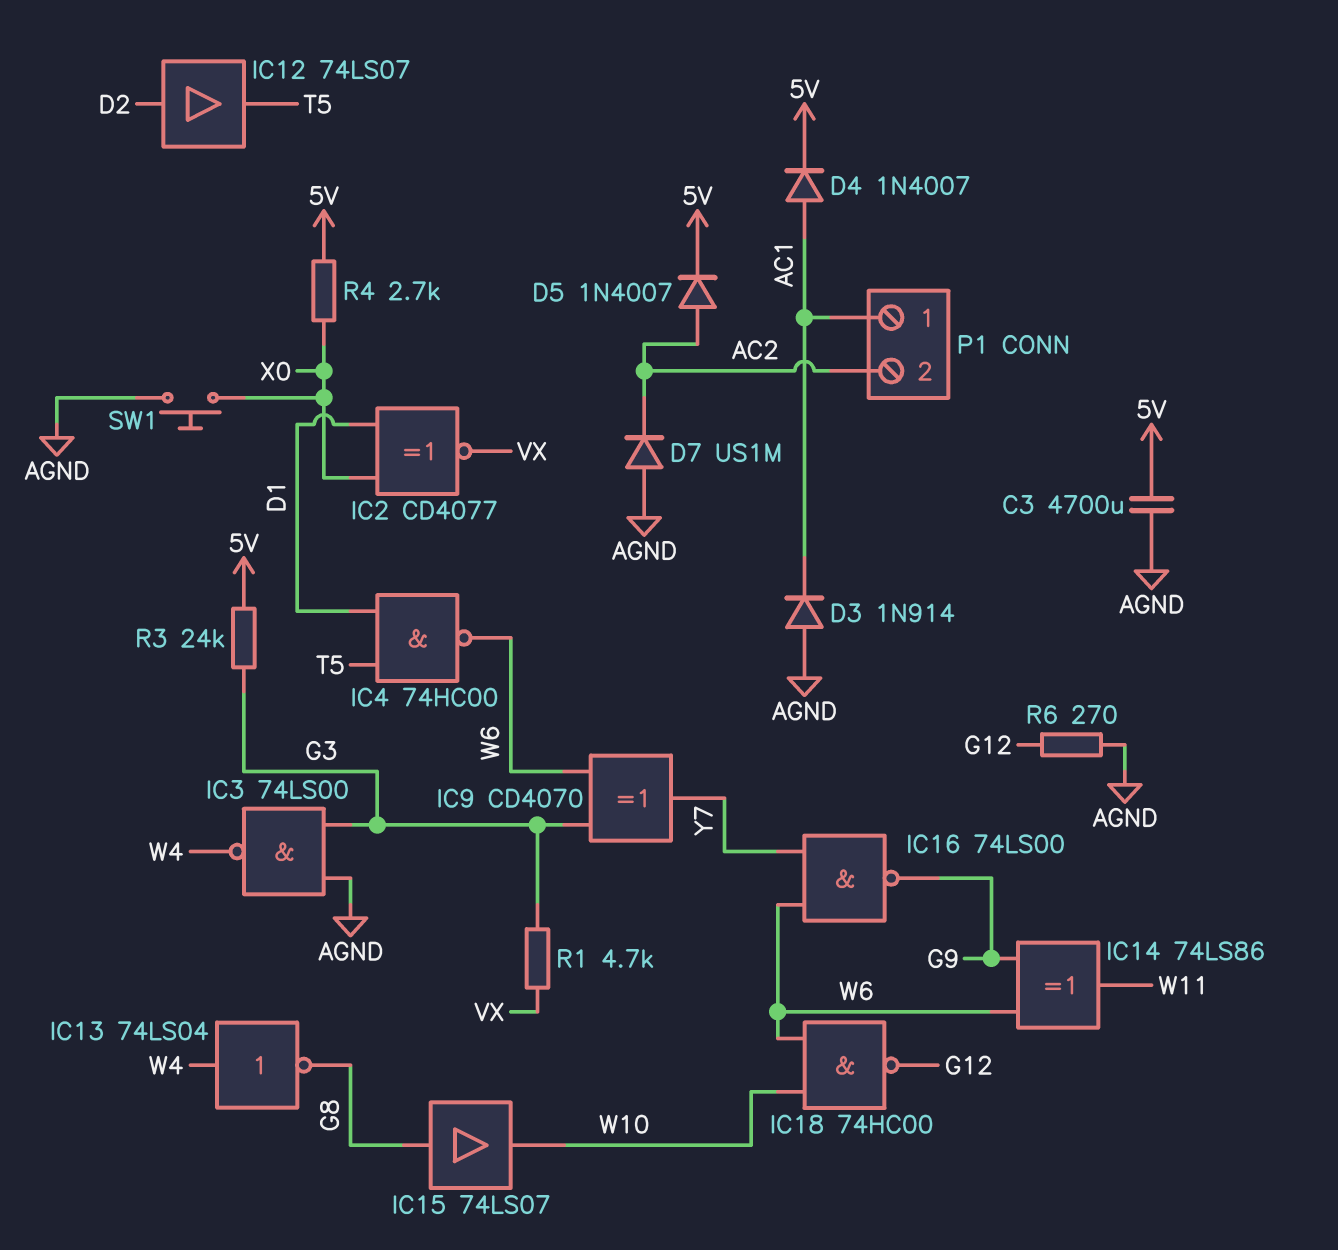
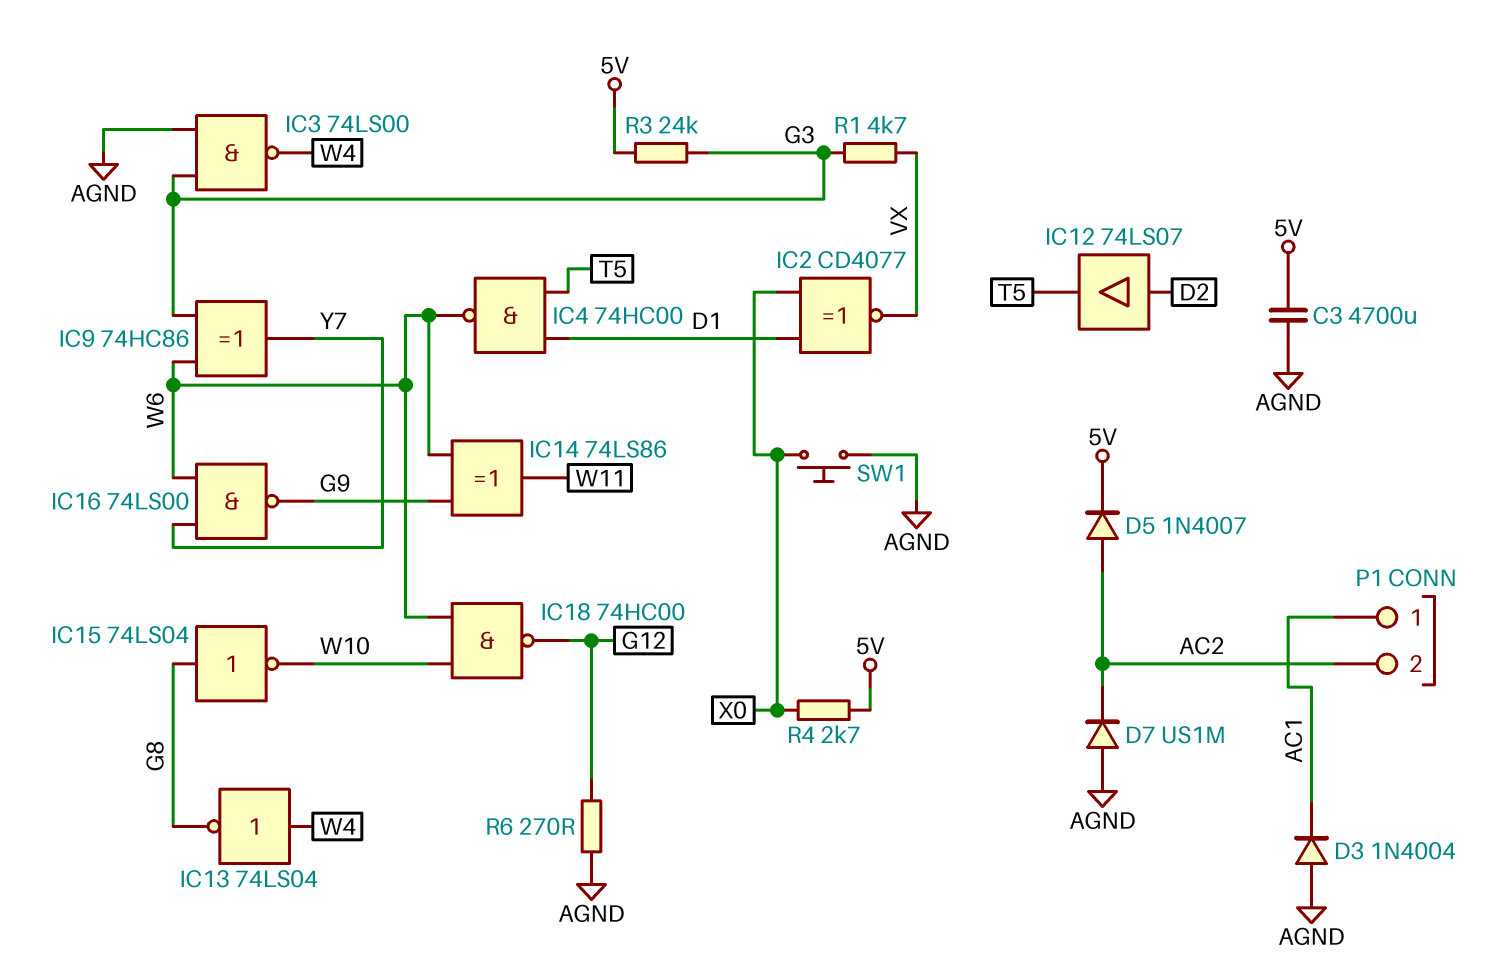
D3: diode 1N914 (A AGND, K AC1) -> diode 1N4004 (A AGND, K AC1)
D4: diode 1N4007 (A AC1, K 5V) -> none
IC9: XOR CD4070 (in G3, in W6, out Y7) -> XOR 74HC86 (in G3, in W6, out Y7)
IC15: buffer 74LS07 (in G8, out W10) -> NOT 74LS04 (in G8, out W10)

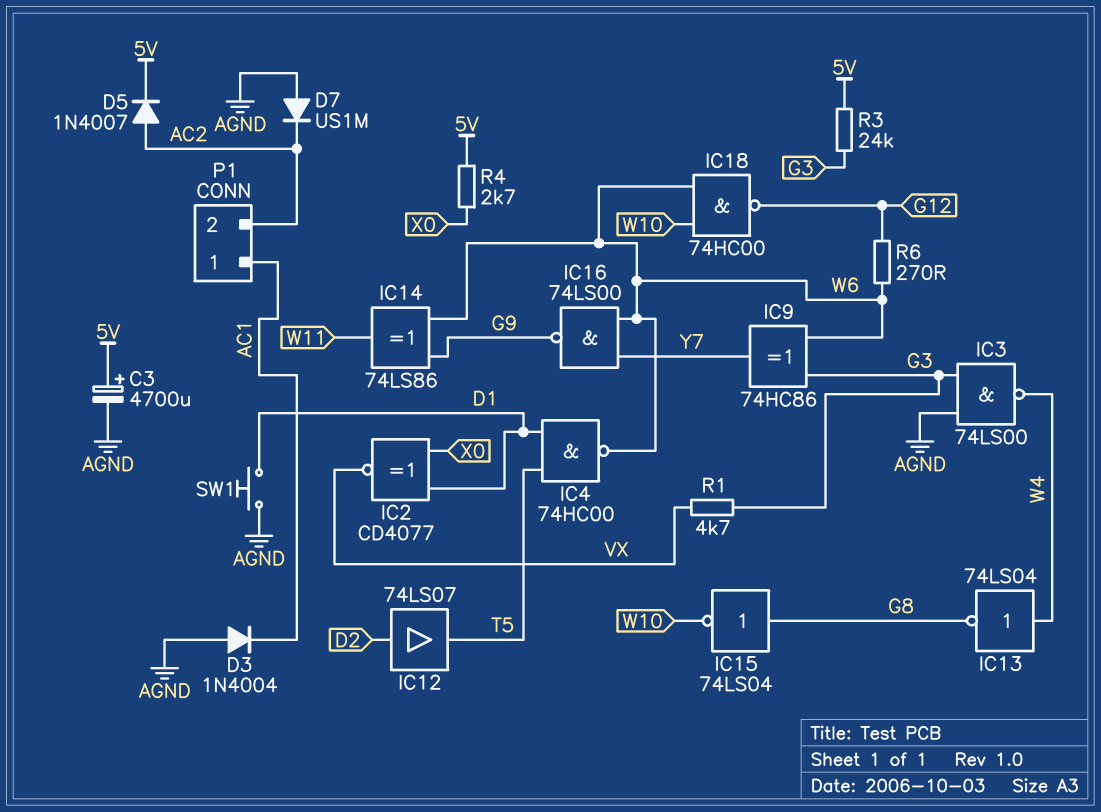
C3: 4700uF (5V, AGND) -> 4700uF (plus 5V, minus AGND)
R6: 270 (AGND, G12) -> 270 (G12, W6)
SW1: button (AGND, X0) -> button (AGND, D1)

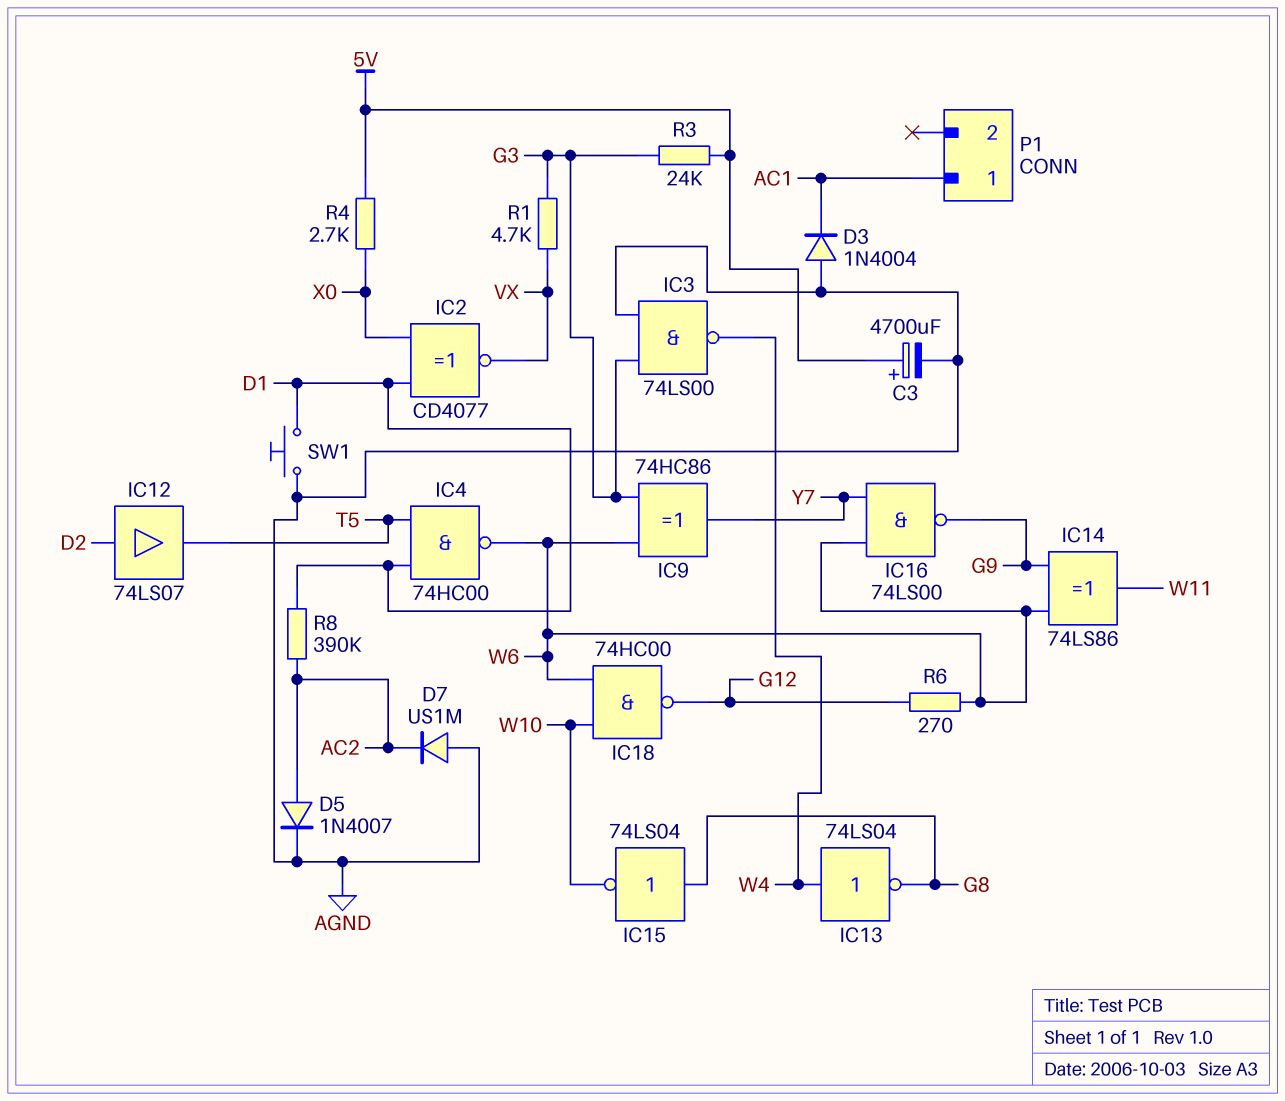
D5: diode 1N4007 (A AC2, K 5V) -> diode 1N4007 (A AC2, K AGND)
P1 pin 2: AC2 -> none
R8: none -> 390k (AC2, D1)

